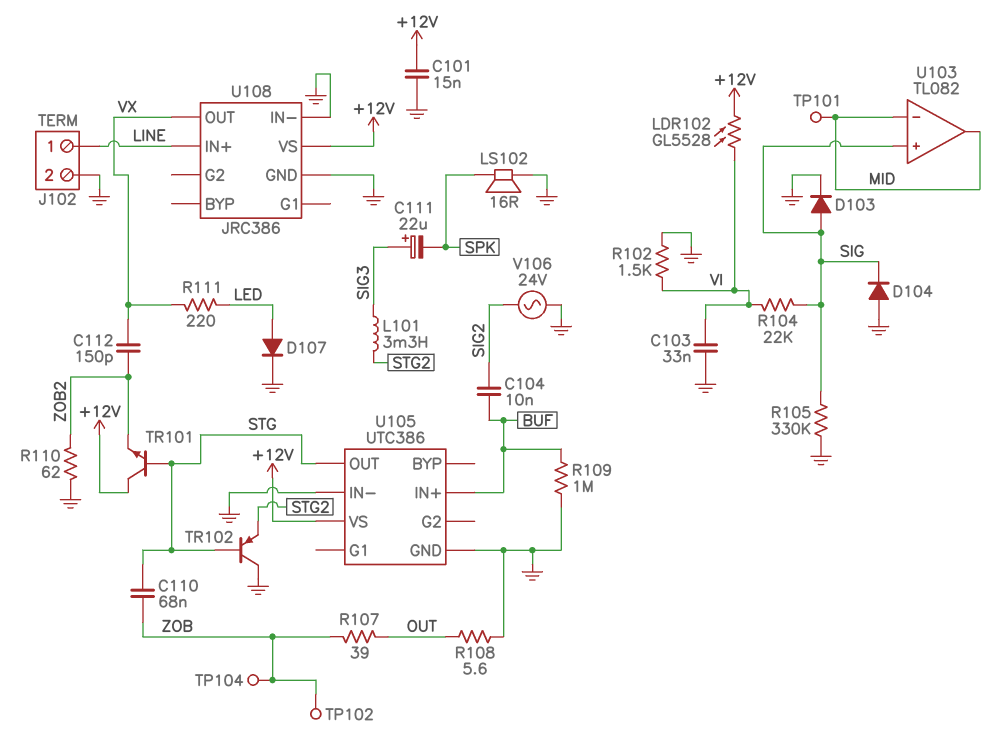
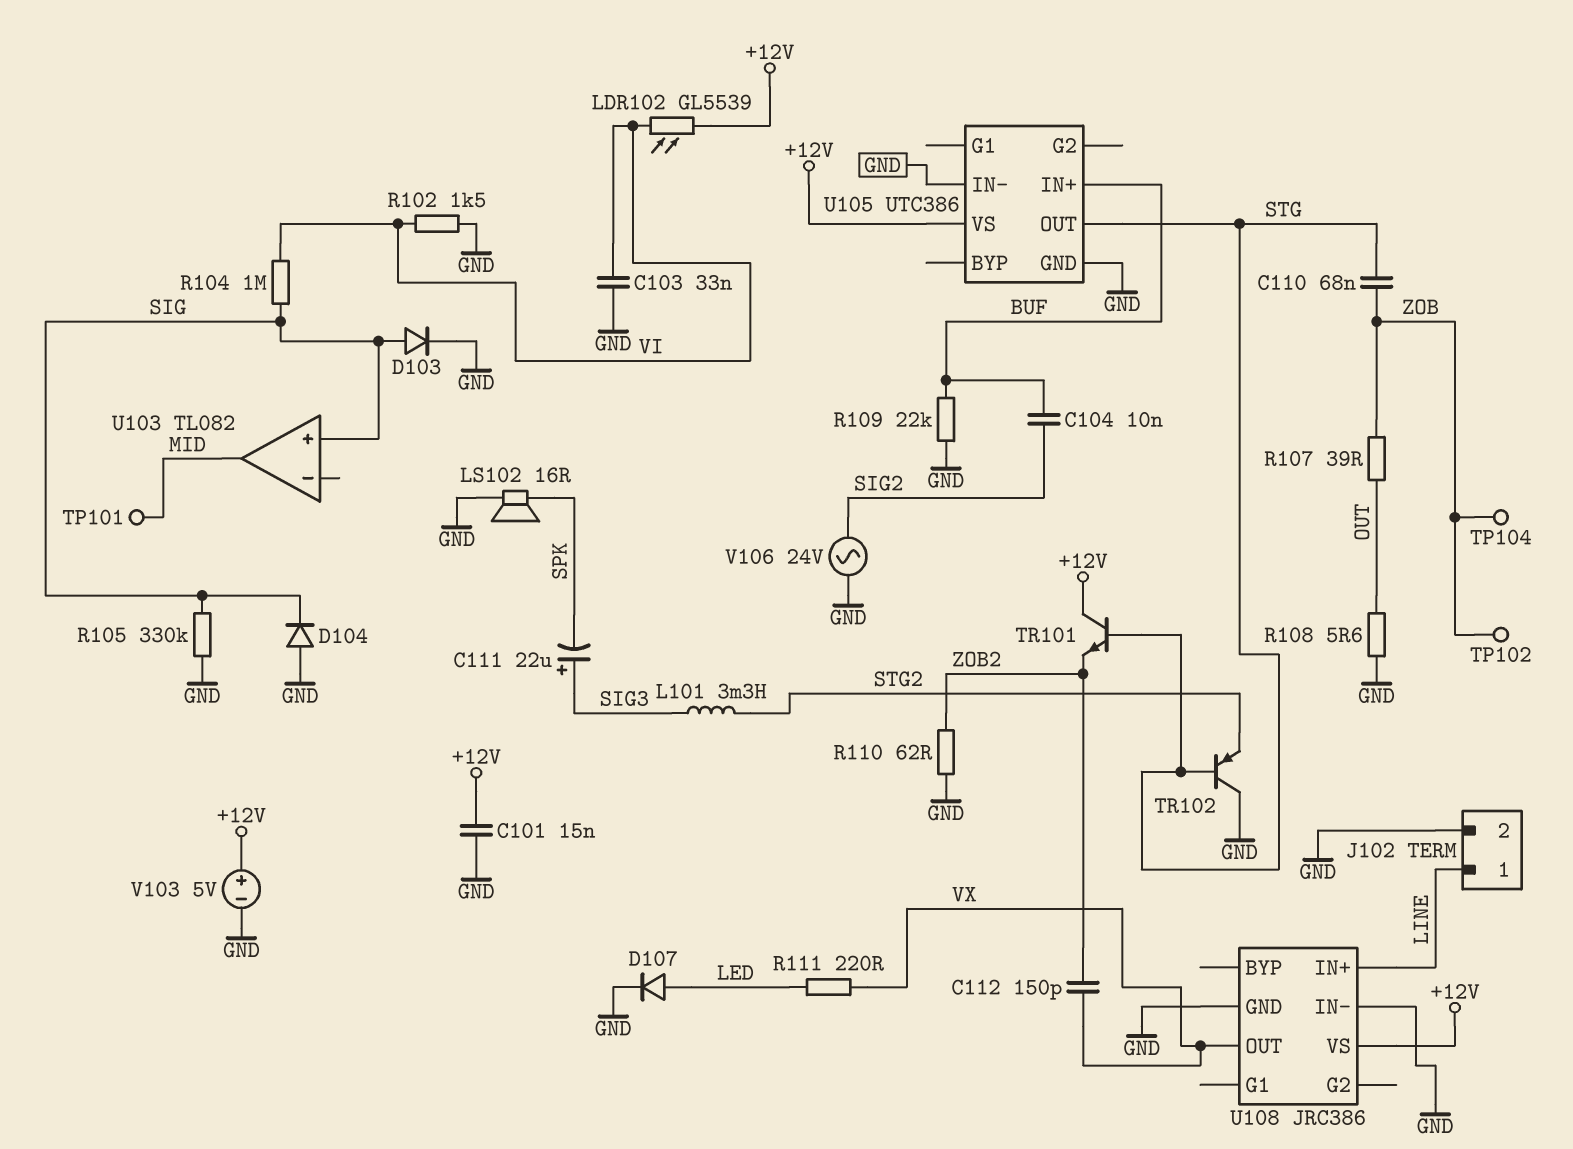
LDR102: GL5528 (+12V, VI) -> GL5539 (+12V, VI)
R104: 22k (SIG, VI) -> 1M (SIG, VI)
R109: 1M (BUF, GND) -> 22k (BUF, GND)
U103 pin in-: MID -> none
V103: none -> 5V (plus +12V, minus GND)

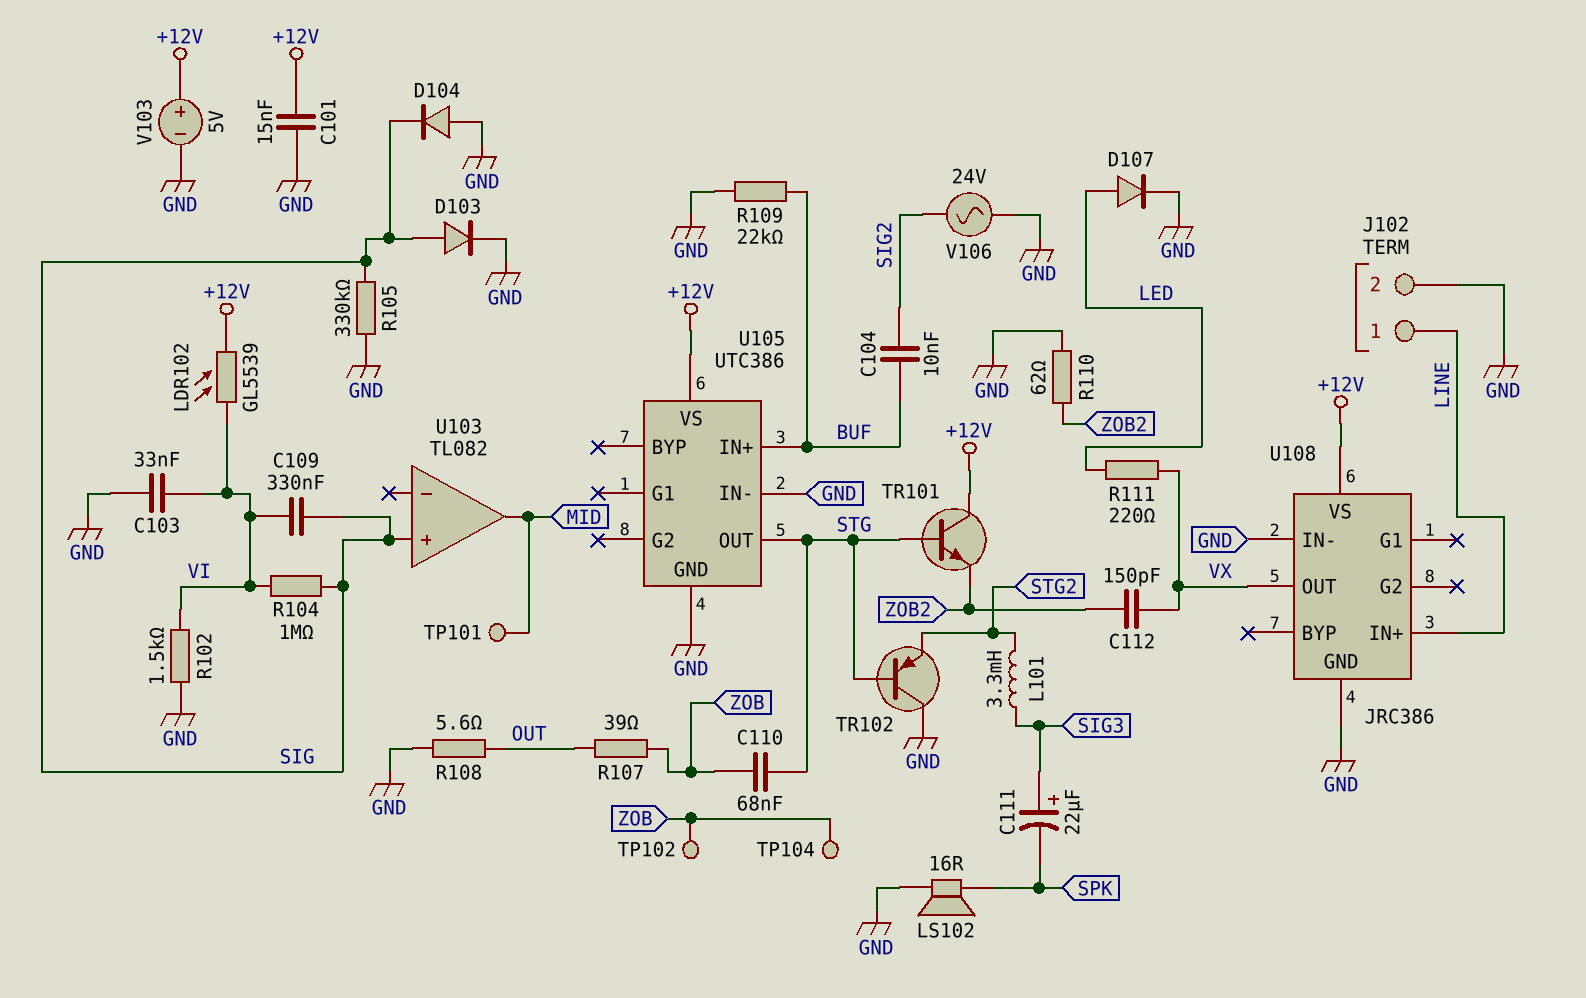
C109: none -> 330nF (SIG, VI)

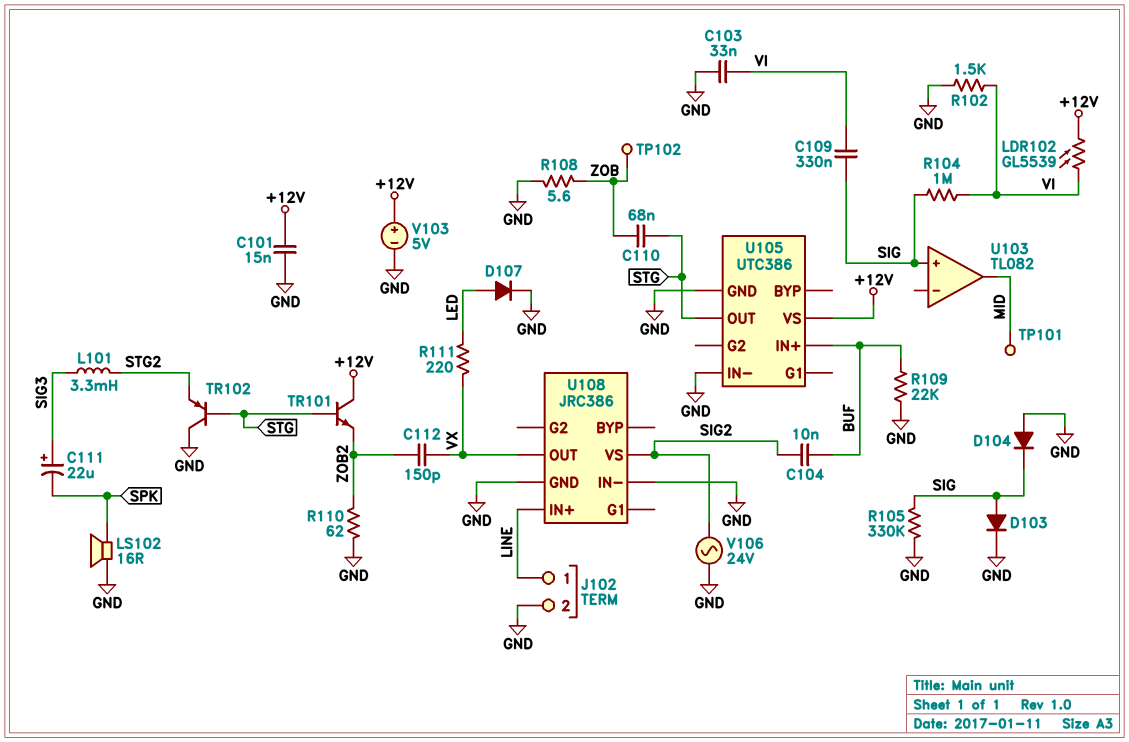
R107: 39 (OUT, ZOB) -> none
R108: 5.6 (GND, OUT) -> 5.6 (GND, ZOB)
TP104: test point (ZOB) -> none
U108 pin VS: +12V -> SIG2

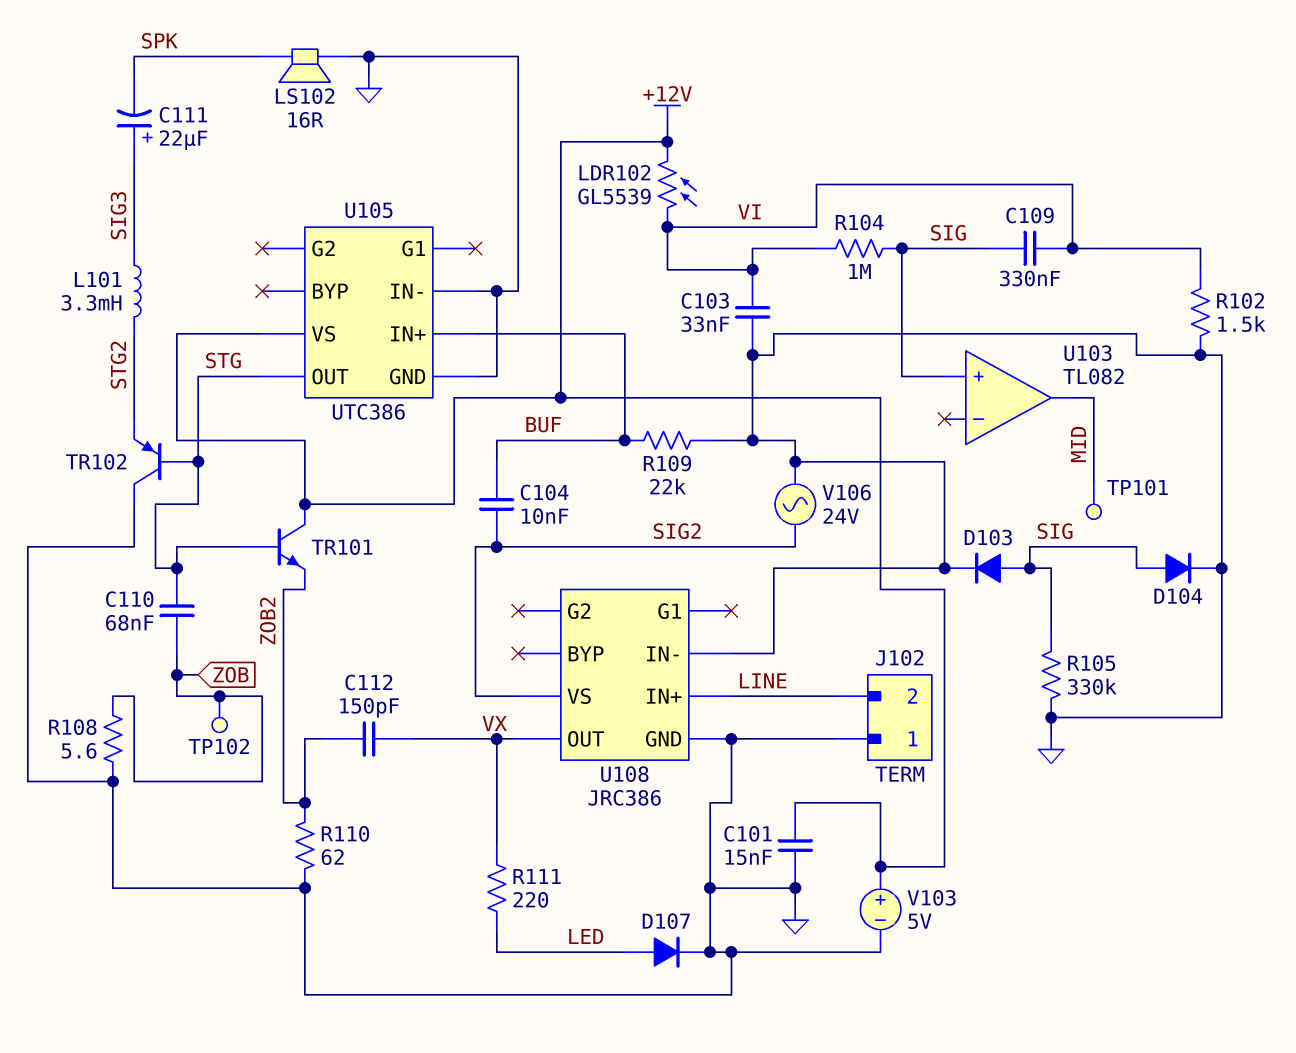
D104: diode (A GND, K SIG) -> diode (A SIG, K GND)
J102 pin 1: LINE -> GND
J102 pin 2: GND -> LINE

